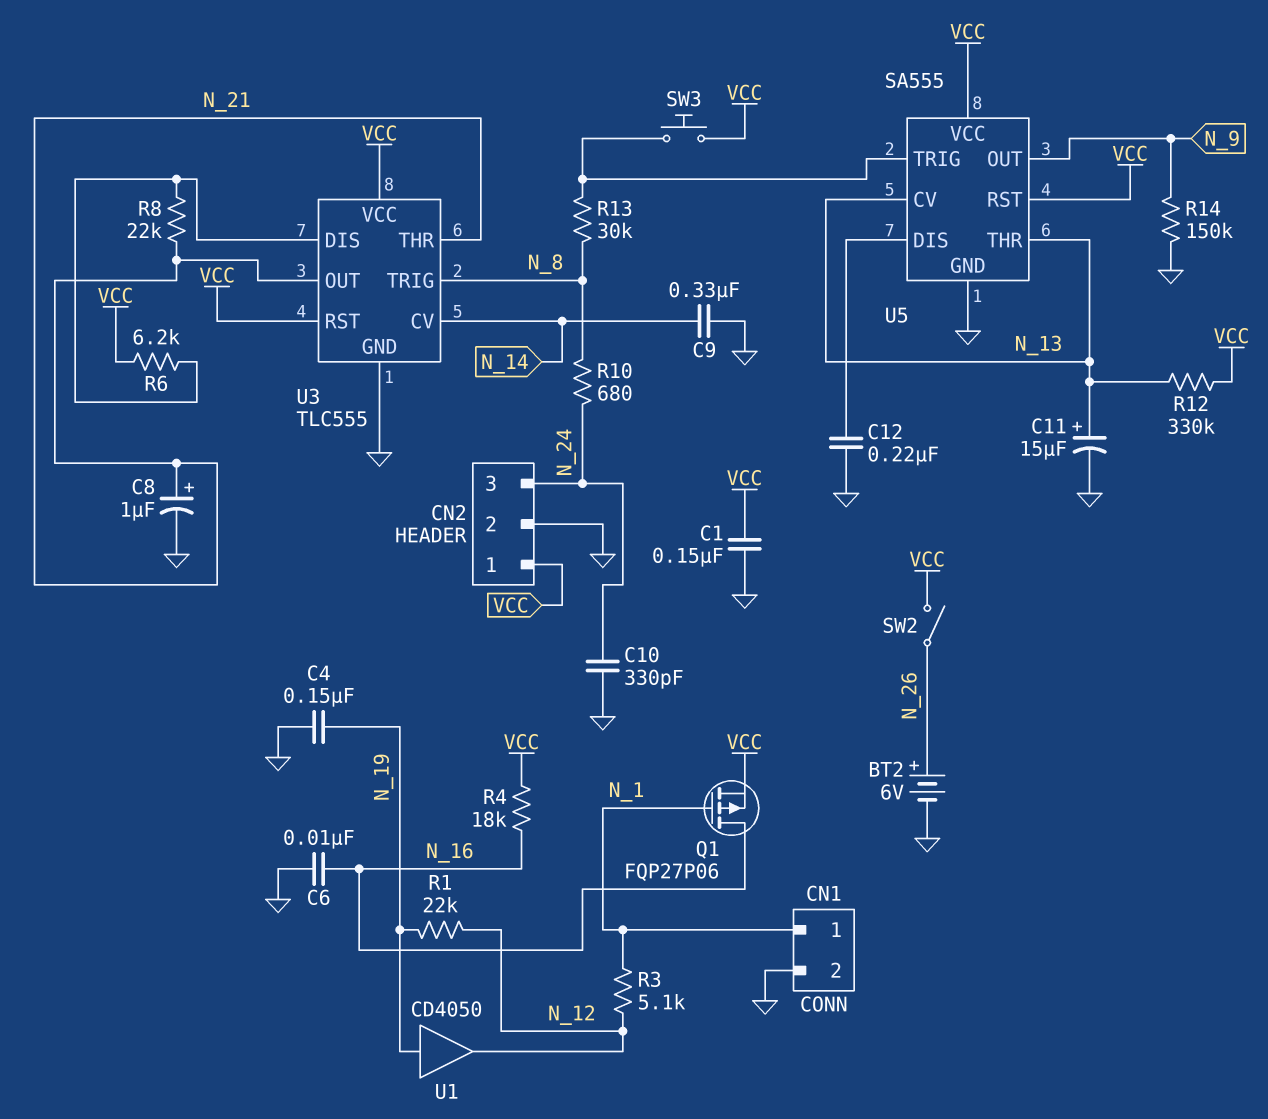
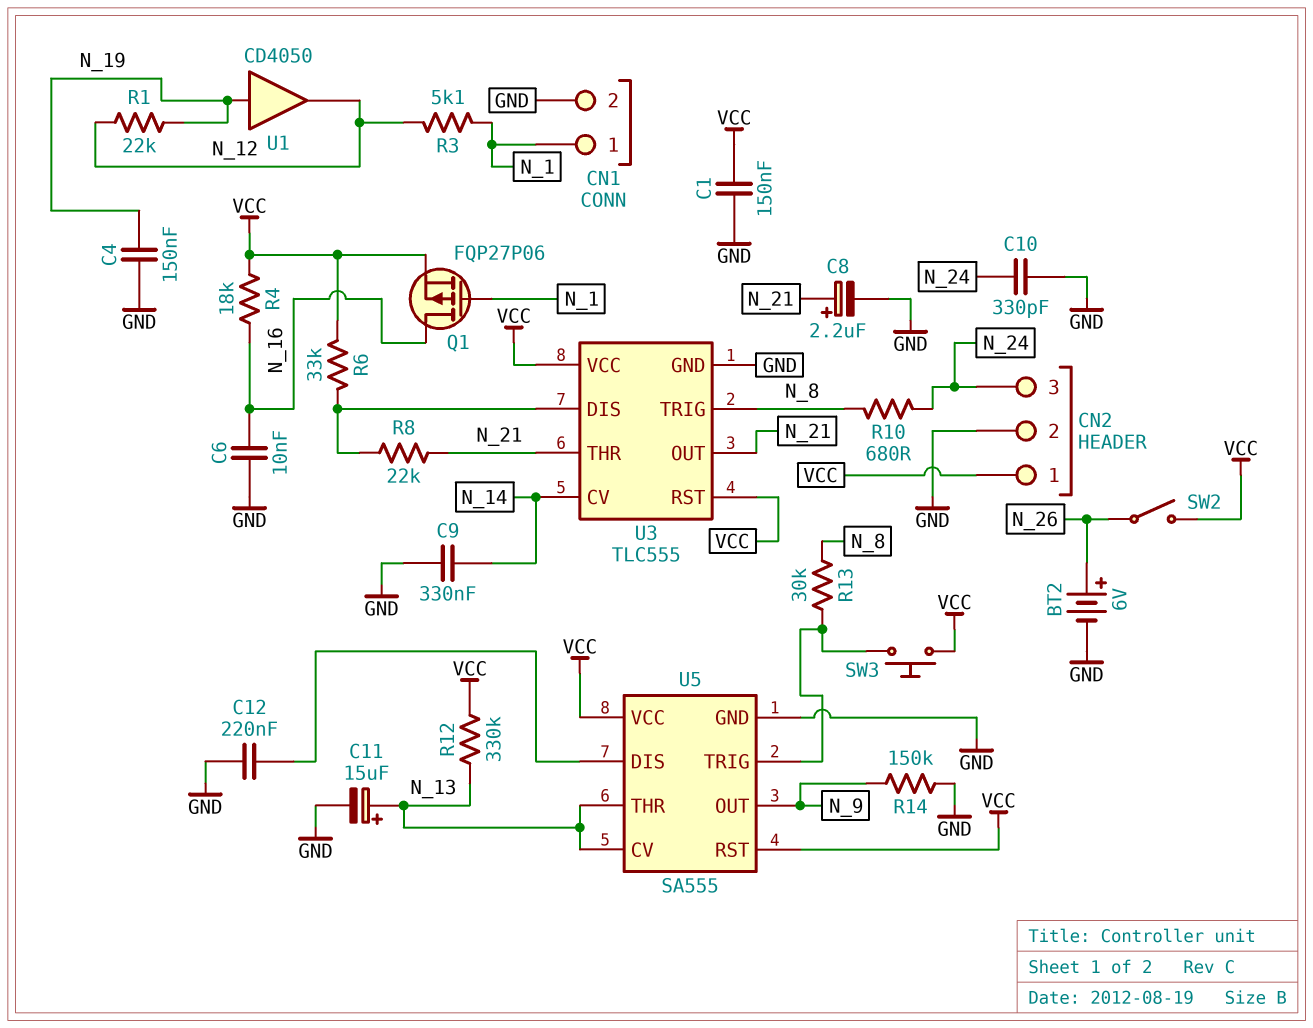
C8: 1uF (plus N_21, minus GND) -> 2.2uF (plus N_21, minus GND)
R6: 6.2k (U3/DIS, VCC) -> 33k (U3/DIS, VCC)

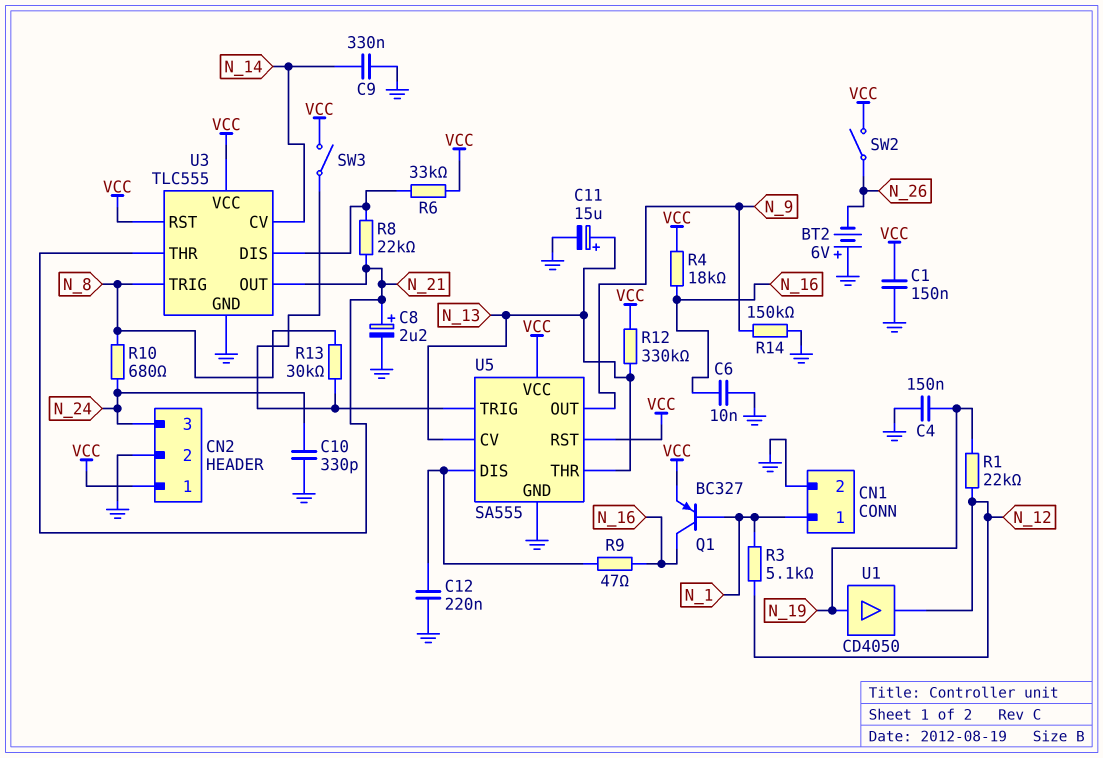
BT2: 6V (plus N_26, minus GND) -> 6V (plus GND, minus N_26)
Q1: PMOS FQP27P06 (G N_1, D N_16, S VCC) -> PNP BC327 (B N_1, C N_16, E VCC)
R9: none -> 47 (N_16, U5/DIS)
SW3: button (U5/TRIG, VCC) -> switch (U5/TRIG, VCC)

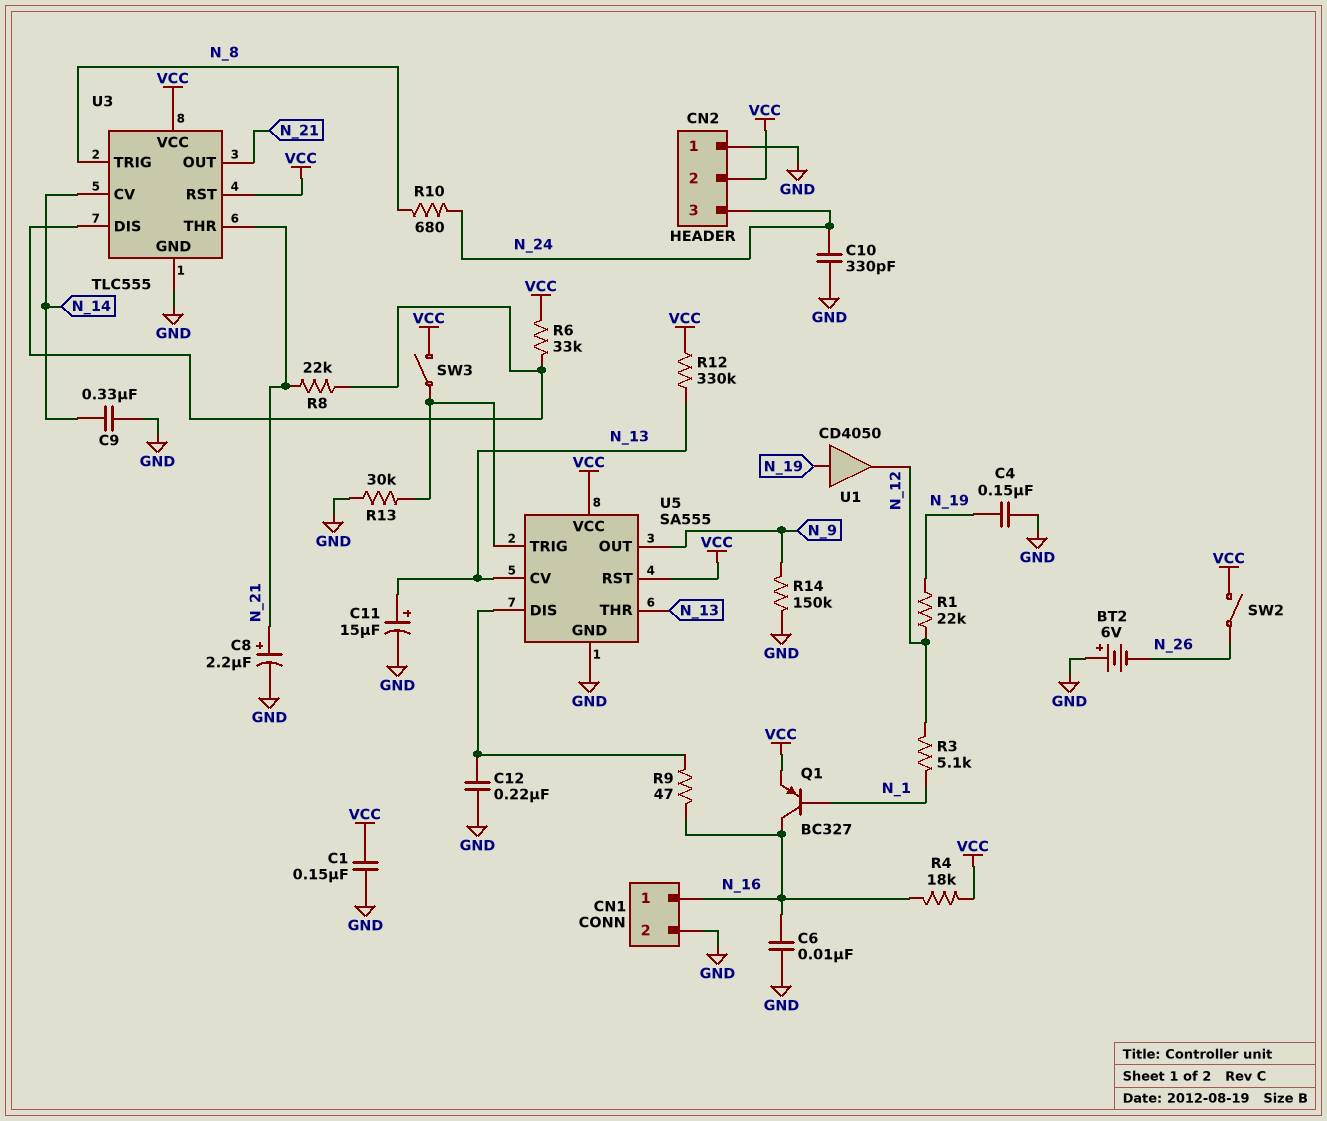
CN1 pin 1: N_1 -> N_16
CN2 pin 1: VCC -> GND
CN2 pin 2: GND -> VCC
R13: 30k (N_8, U5/TRIG) -> 30k (GND, U5/TRIG)

